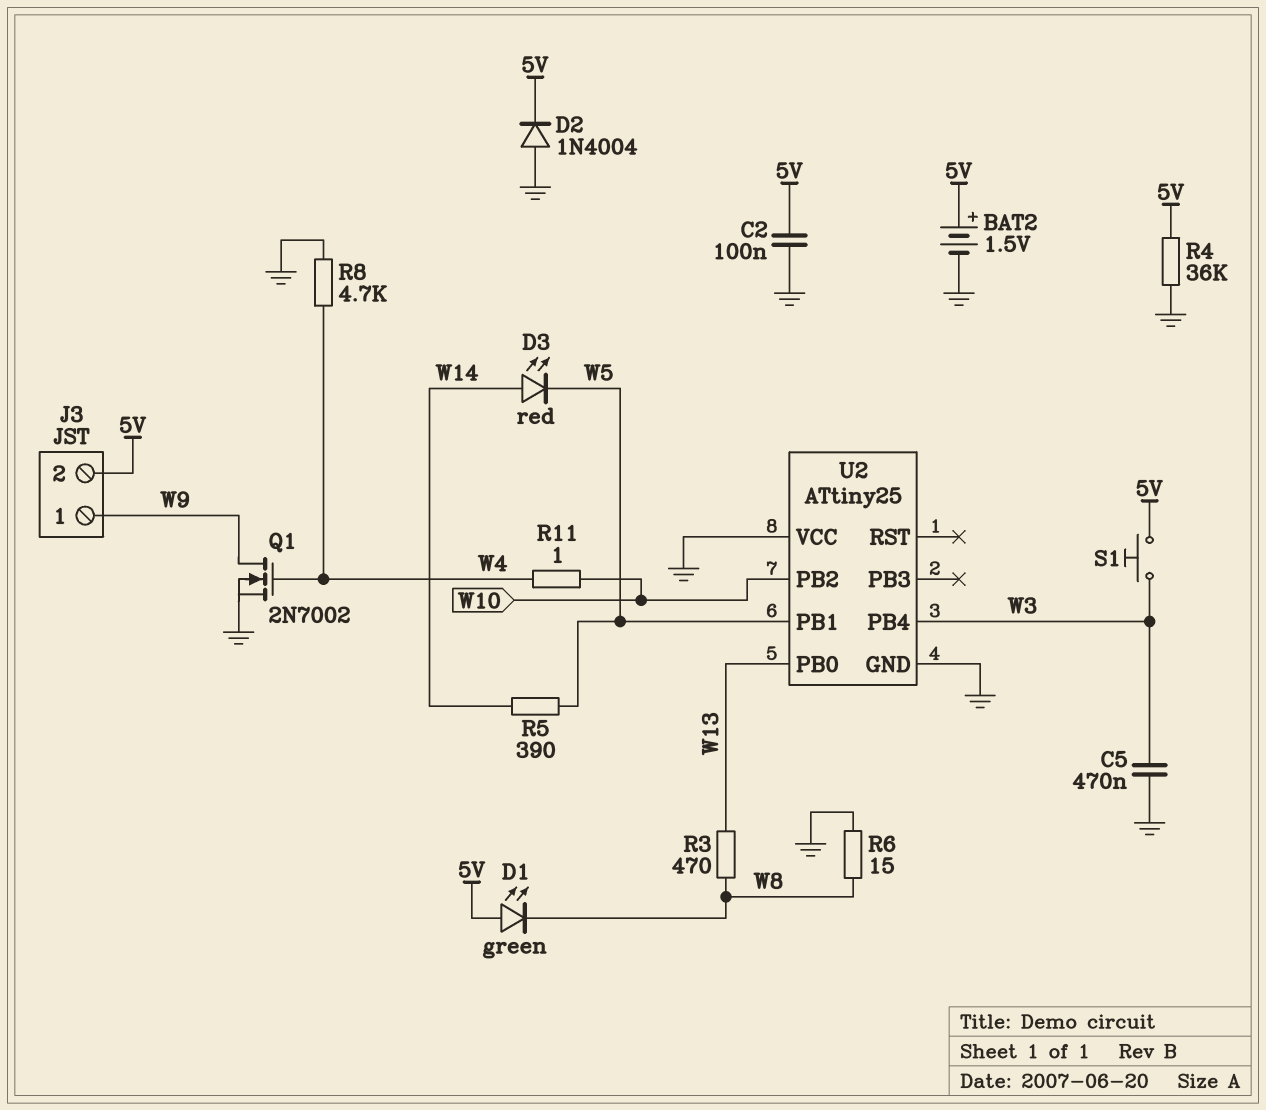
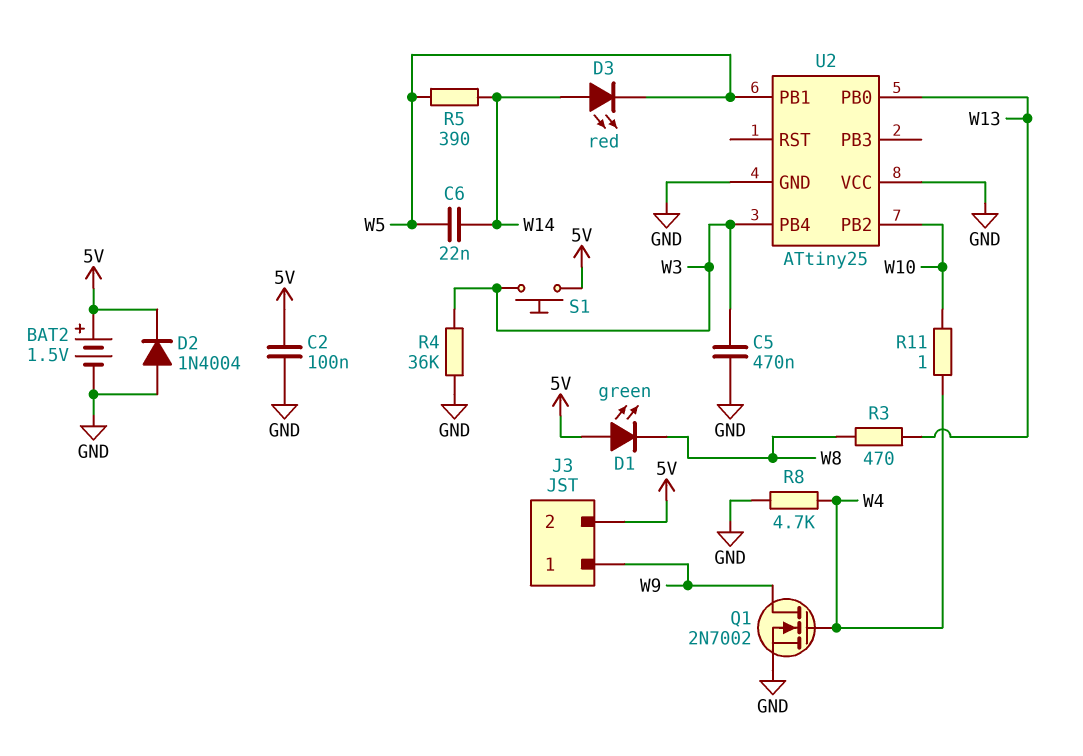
C6: none -> 22nF (W5, W14)
R4: 36k (5V, GND) -> 36k (GND, W3)
R6: 15 (GND, W8) -> none

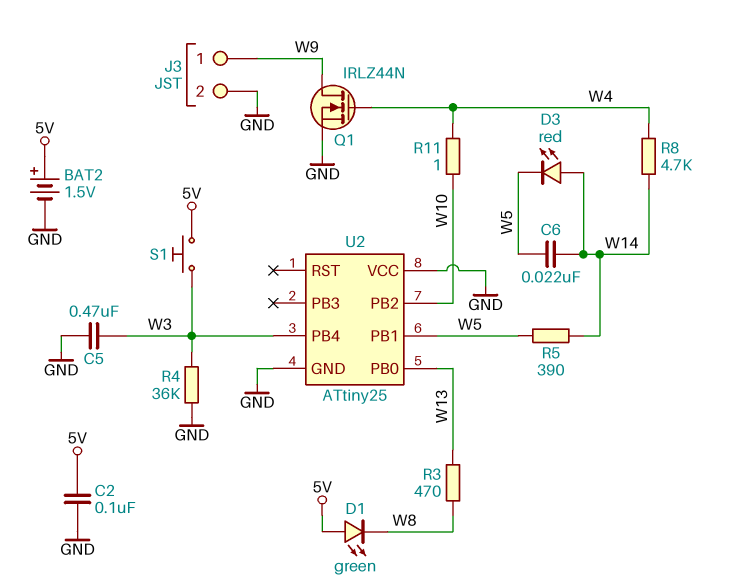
D2: diode 1N4004 (A GND, K 5V) -> none
J3 pin 2: 5V -> GND
Q1: NMOS 2N7002 (G W4, D W9, S GND) -> NMOS IRLZ44N (G W4, D W9, S GND)
R8: 4.7k (GND, W4) -> 4.7k (W4, W14)

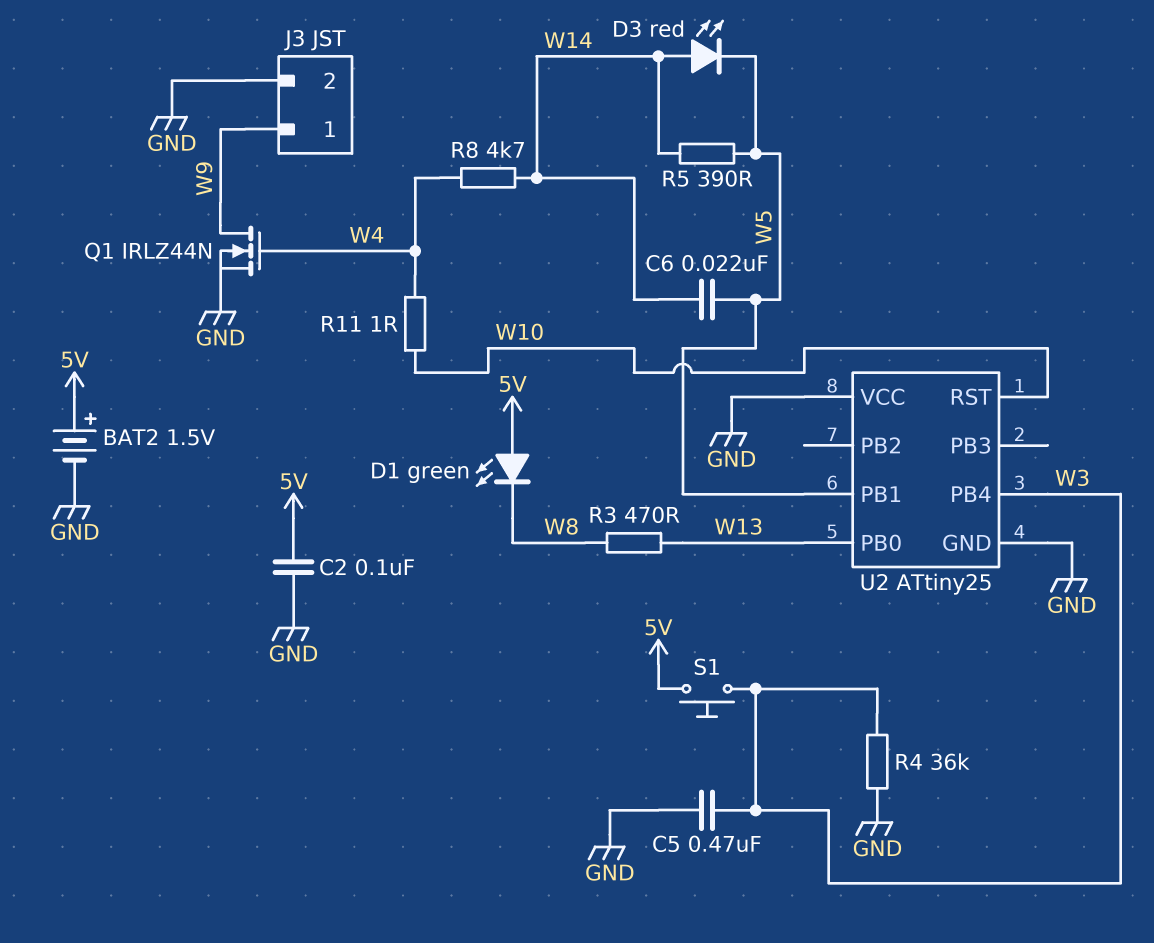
U2 pin PB2: W10 -> none
U2 pin RST: none -> W10

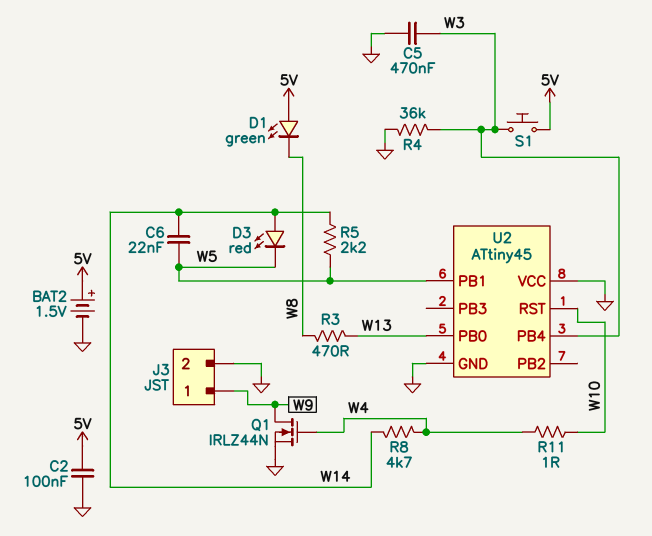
R5: 390 (W5, W14) -> 2.2k (W5, W14)
U2: ATtiny25 -> ATtiny45

